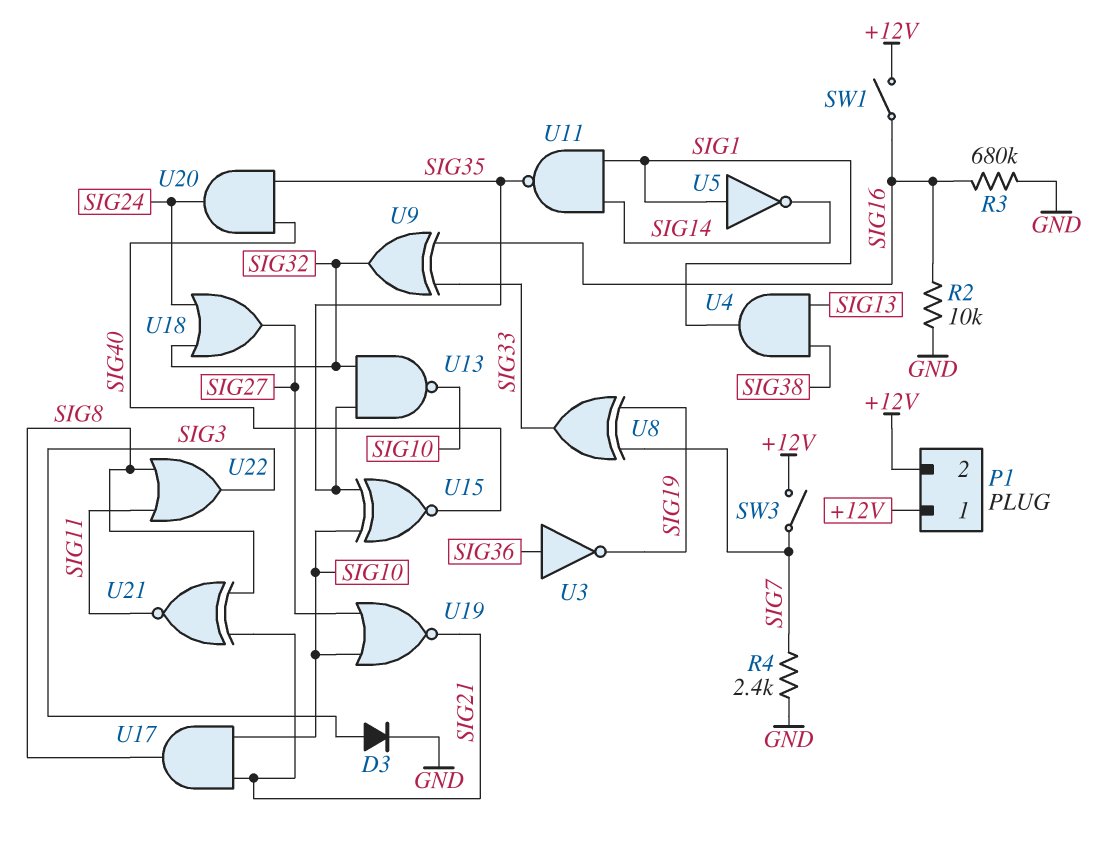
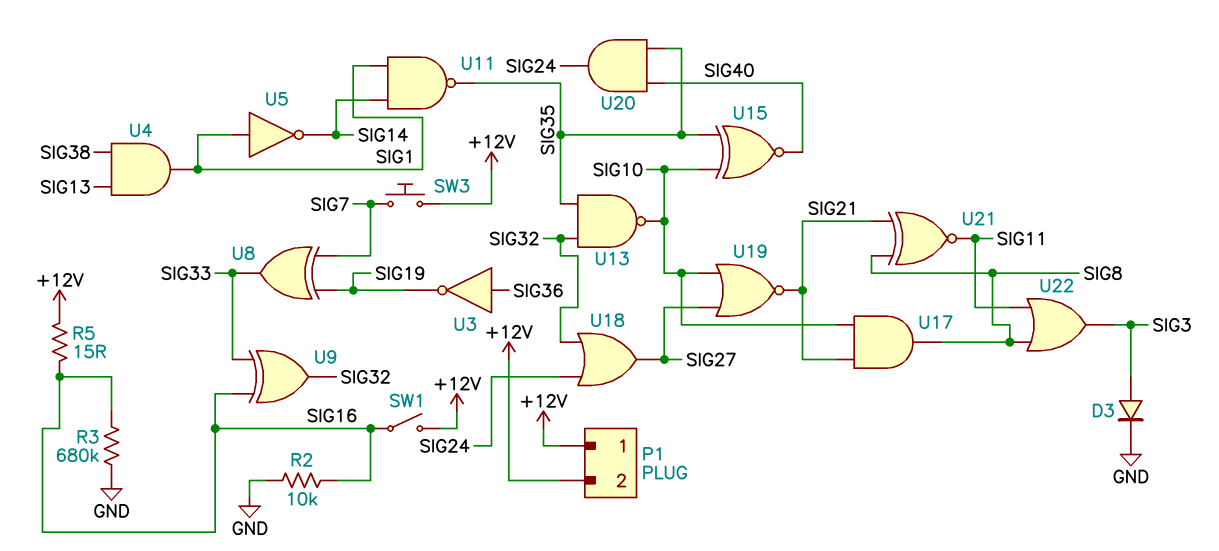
R4: 2.4k (GND, SIG7) -> none
R5: none -> 15 (+12V, SIG16)
SW3: switch (+12V, SIG7) -> button (+12V, SIG7)

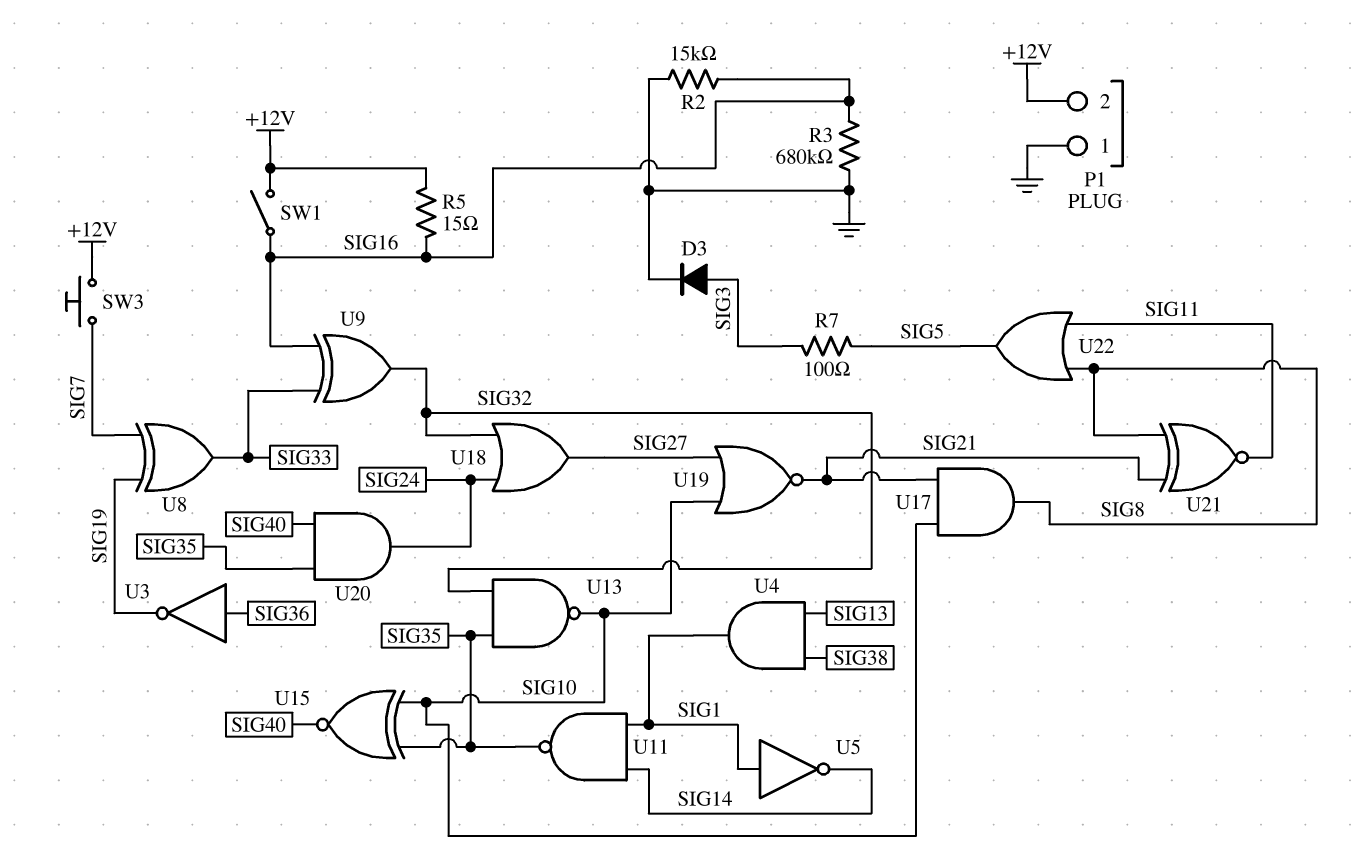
P1 pin 1: +12V -> GND
R2: 10k (GND, SIG16) -> 15k (GND, SIG16)
R7: none -> 100 (SIG3, SIG5)
U22: OR (in SIG8, in SIG11, out SIG3) -> OR (in SIG8, in SIG11, out SIG5)

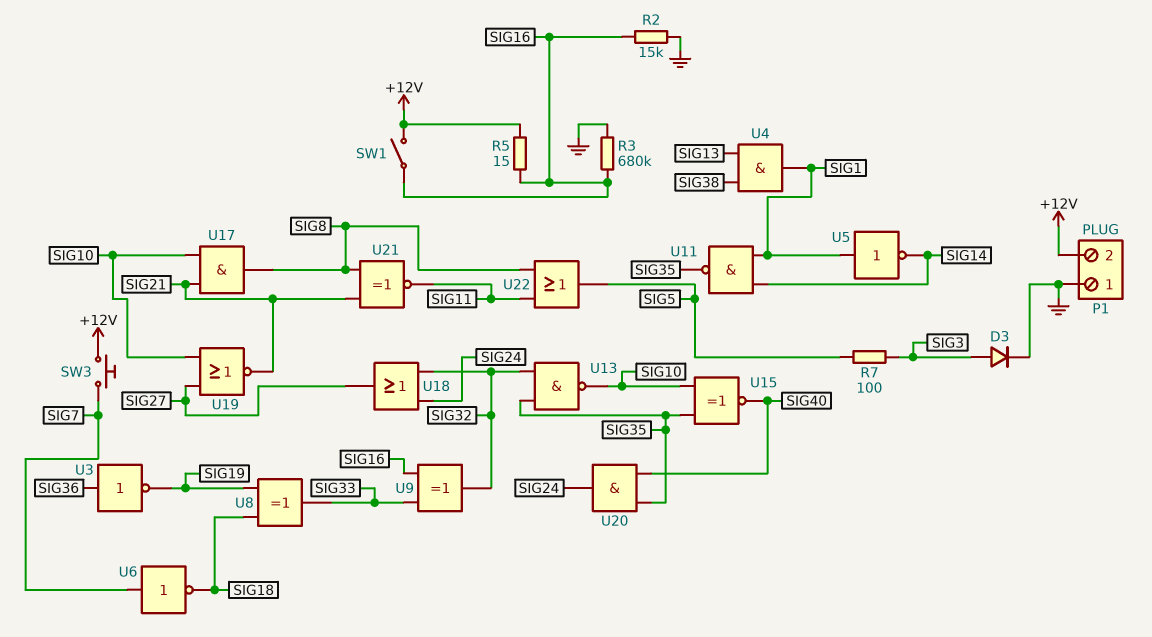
U6: none -> NOT (in SIG7, out SIG18)
U8: XOR (in SIG7, in SIG19, out SIG33) -> XOR (in SIG18, in SIG19, out SIG33)

